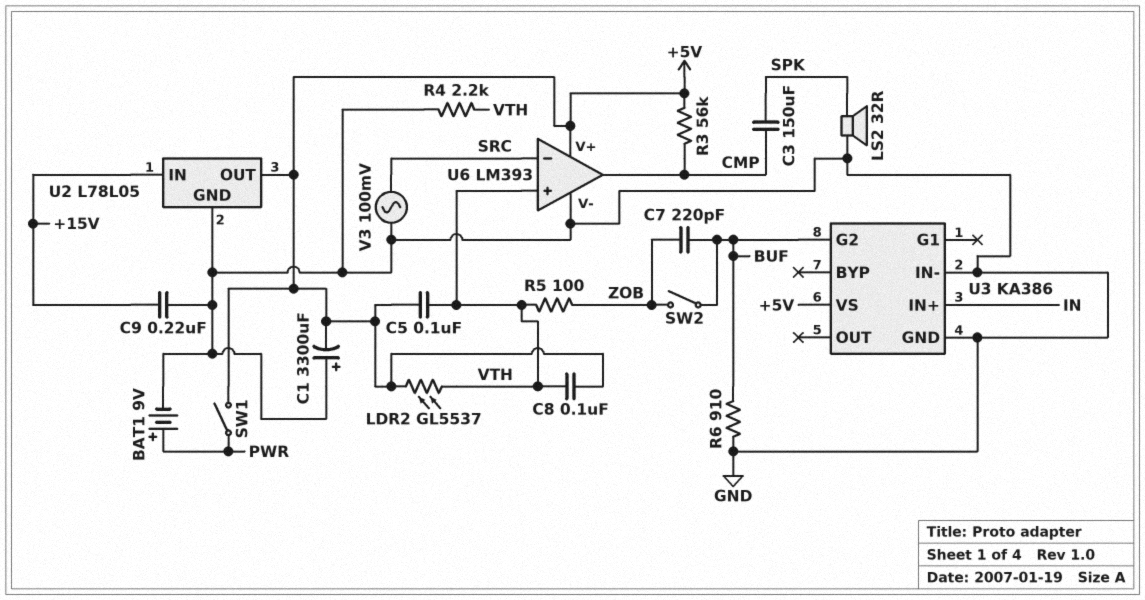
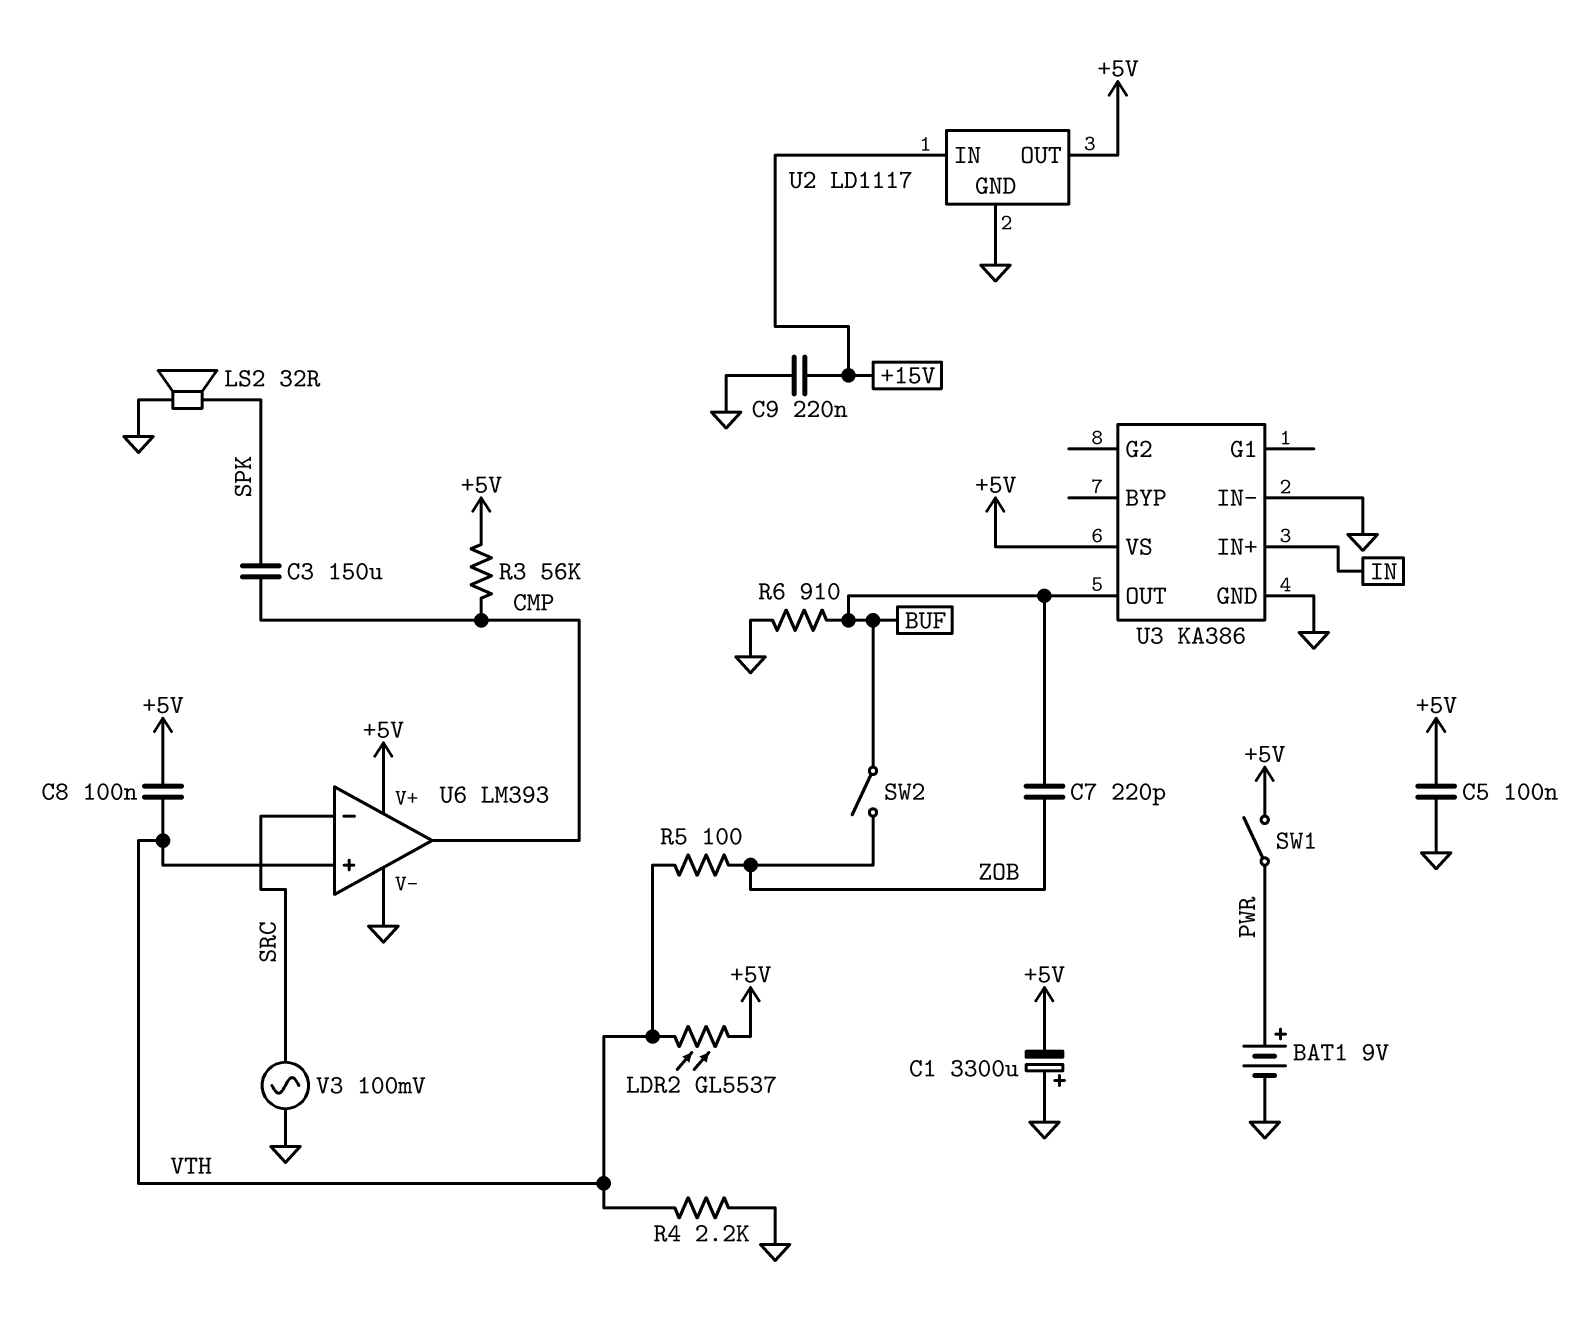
C5: 100nF (+5V, VTH) -> 100nF (+5V, GND)
U2: L78L05 -> LD1117
U3 pin G2: BUF -> none
U3 pin OUT: none -> BUF

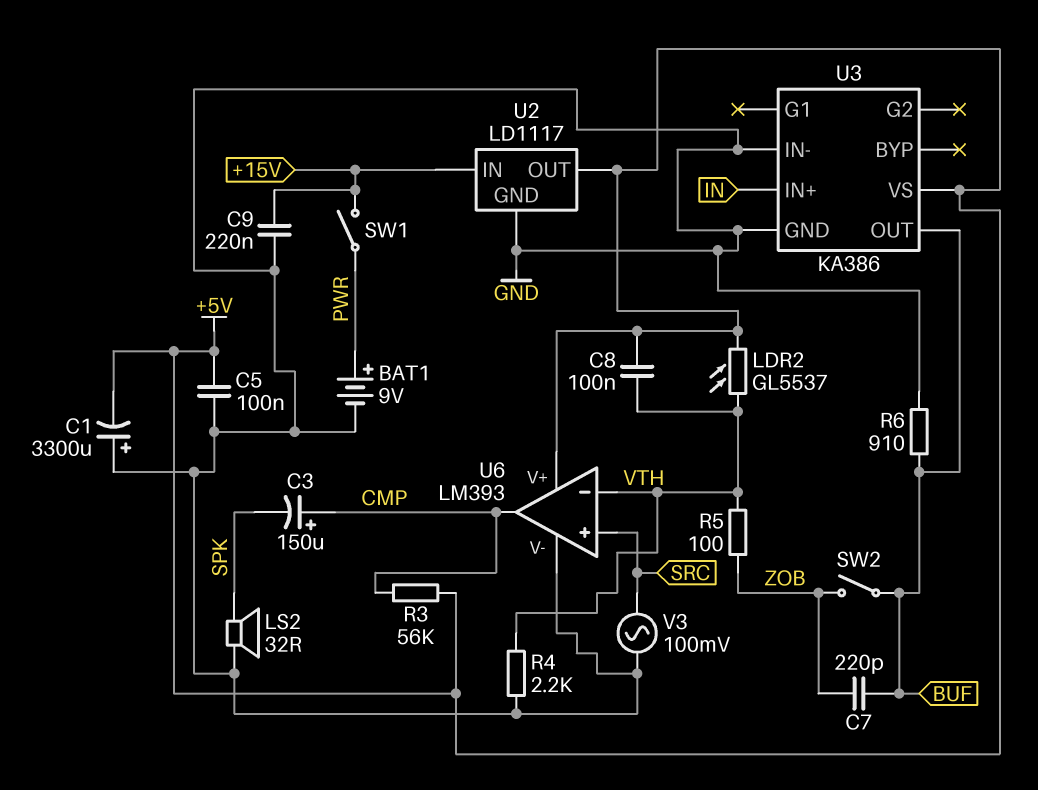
C3: 150uF (CMP, SPK) -> 150uF (plus CMP, minus SPK)
SW1: switch (+5V, PWR) -> switch (+15V, PWR)
U6 pin in+: VTH -> SRC
U6 pin in-: SRC -> VTH

